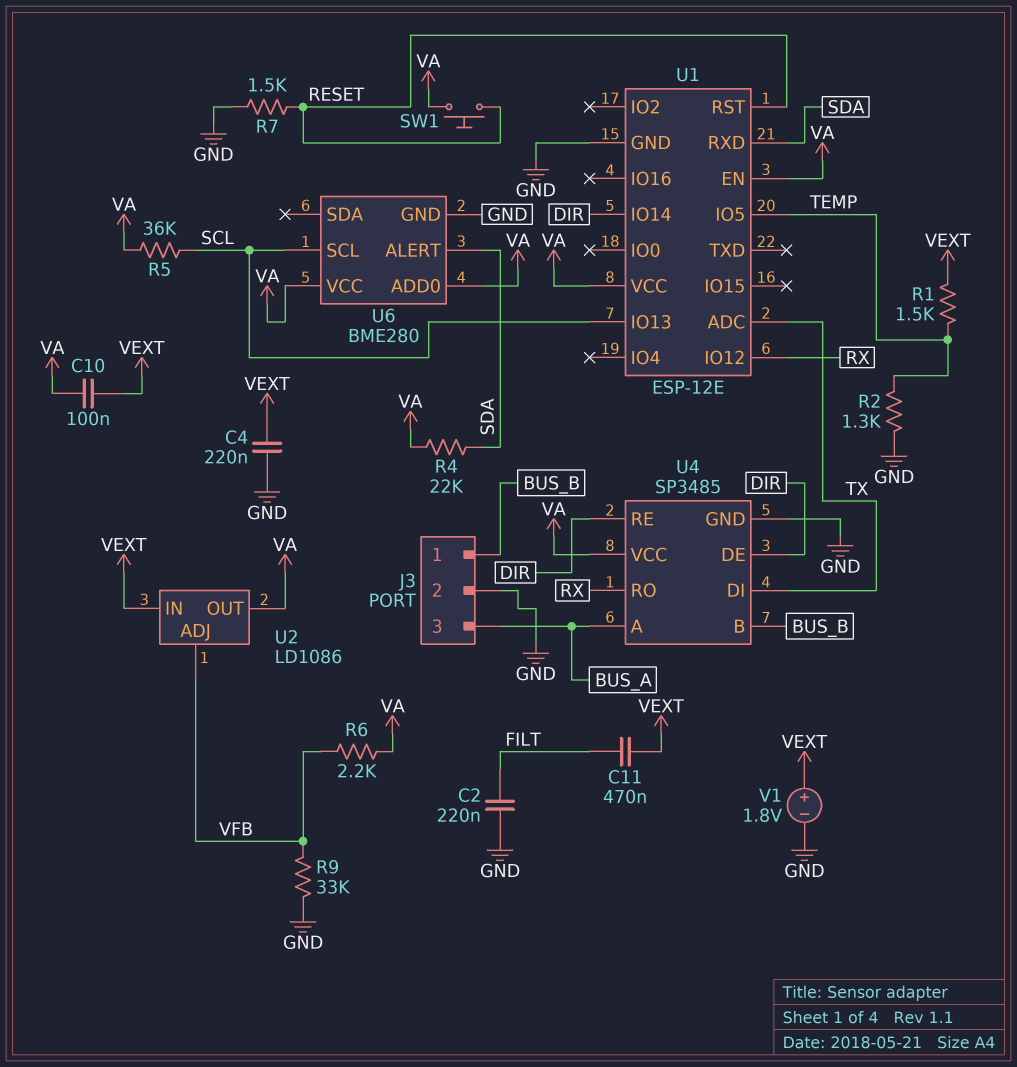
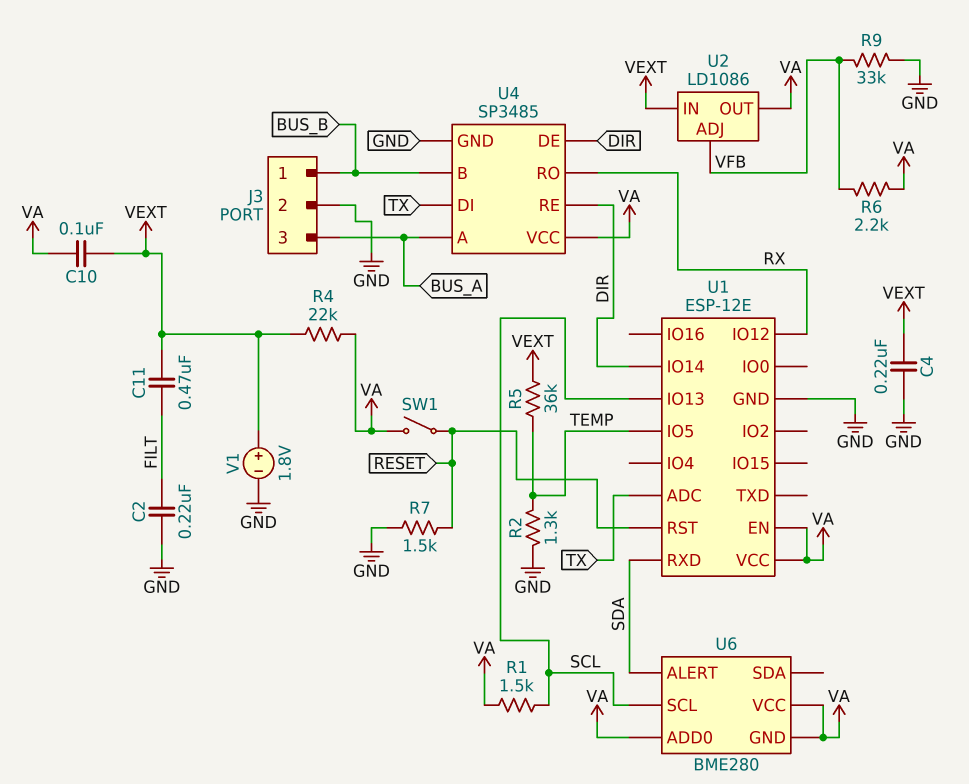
R1: 1.5k (TEMP, VEXT) -> 1.5k (SCL, VA)
R4: 22k (SDA, VA) -> 22k (VA, VEXT)
R5: 36k (SCL, VA) -> 36k (TEMP, VEXT)
SW1: button (RESET, VA) -> switch (RESET, VA)
U6 pin GND: GND -> VA

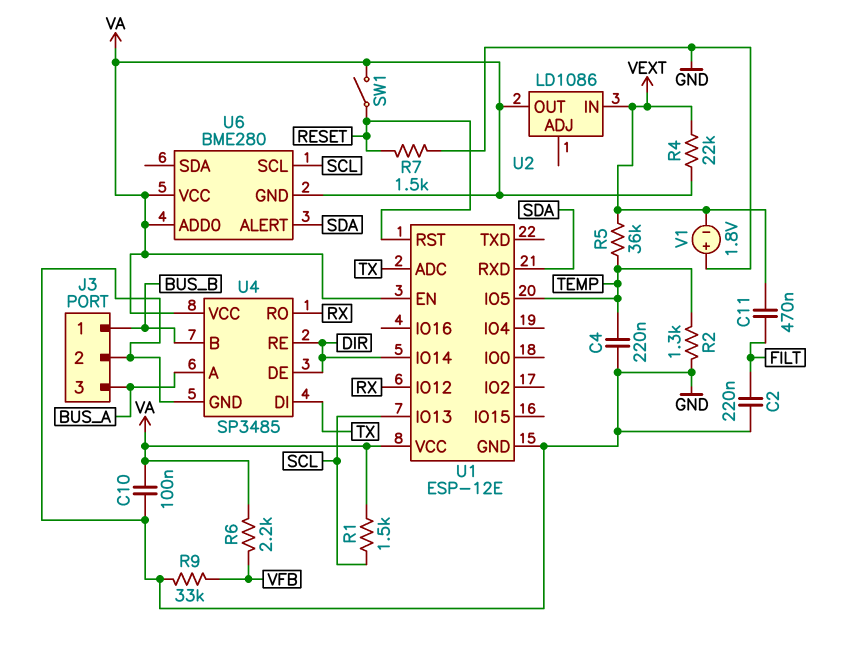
C4: 220nF (GND, VEXT) -> 220nF (GND, TEMP)
C10: 100nF (VA, VEXT) -> 100nF (GND, VA)
U2 pin ADJ: VFB -> none
V1: 1.8V (plus VEXT, minus GND) -> 1.8V (plus GND, minus VEXT)

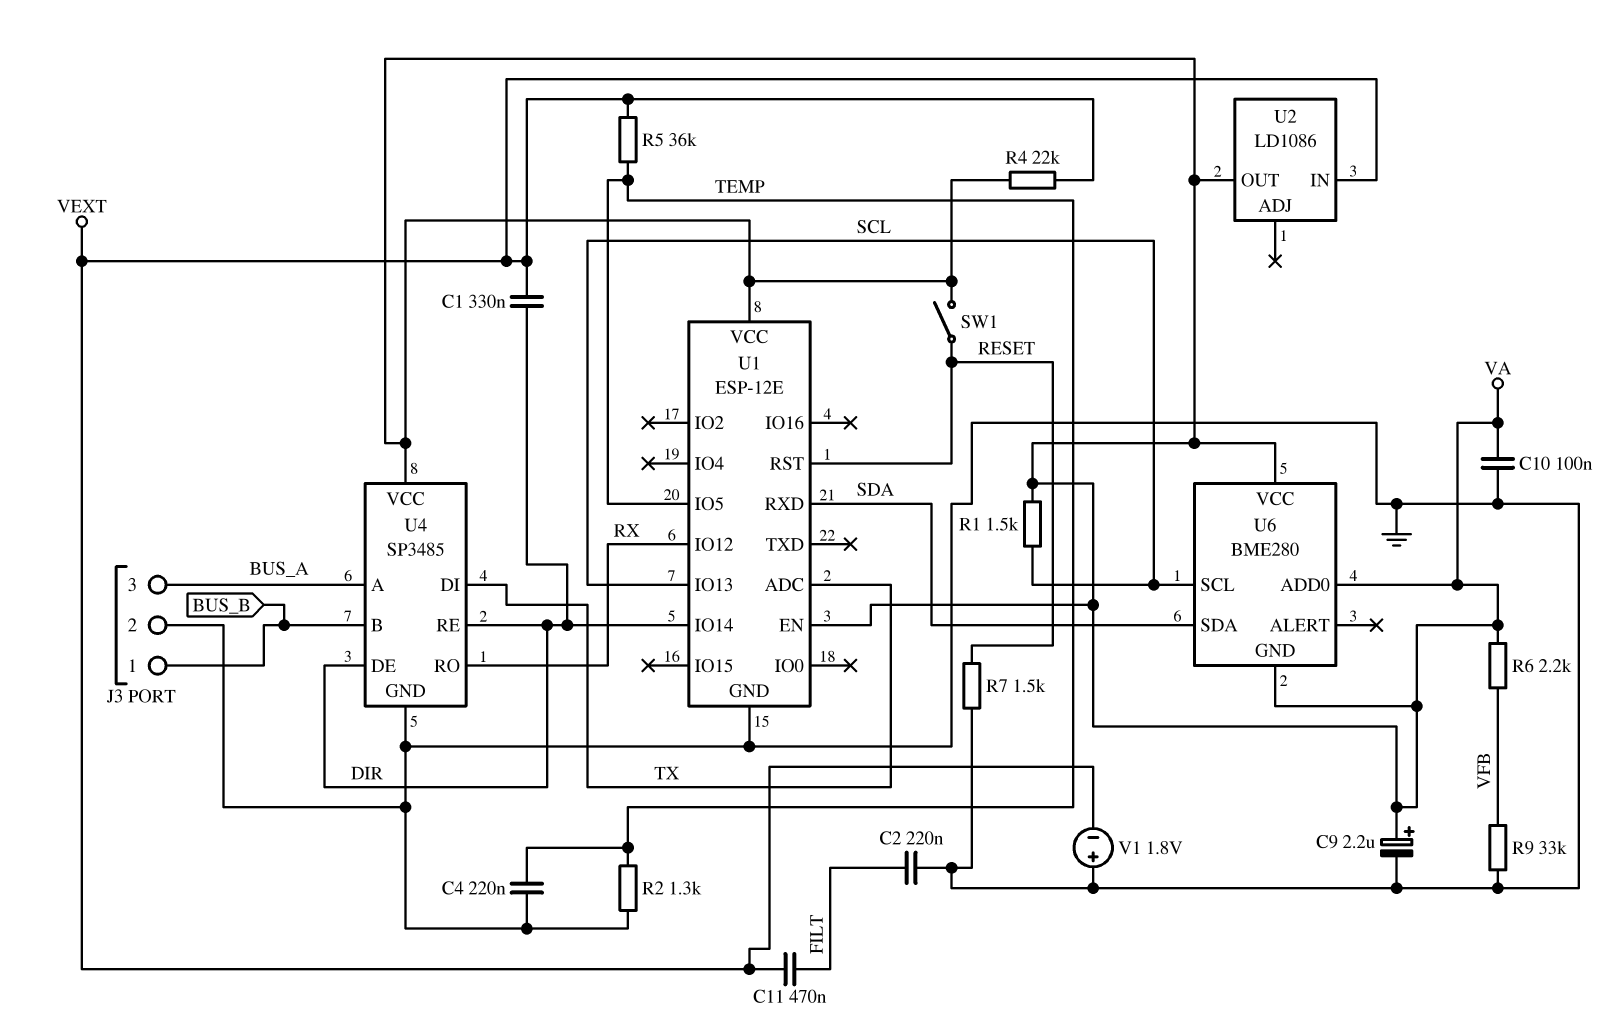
C1: none -> 330nF (DIR, VEXT)
C9: none -> 2.2uF (plus VA, minus GND)
U6 pin ALERT: SDA -> none
U6 pin SDA: none -> SDA

